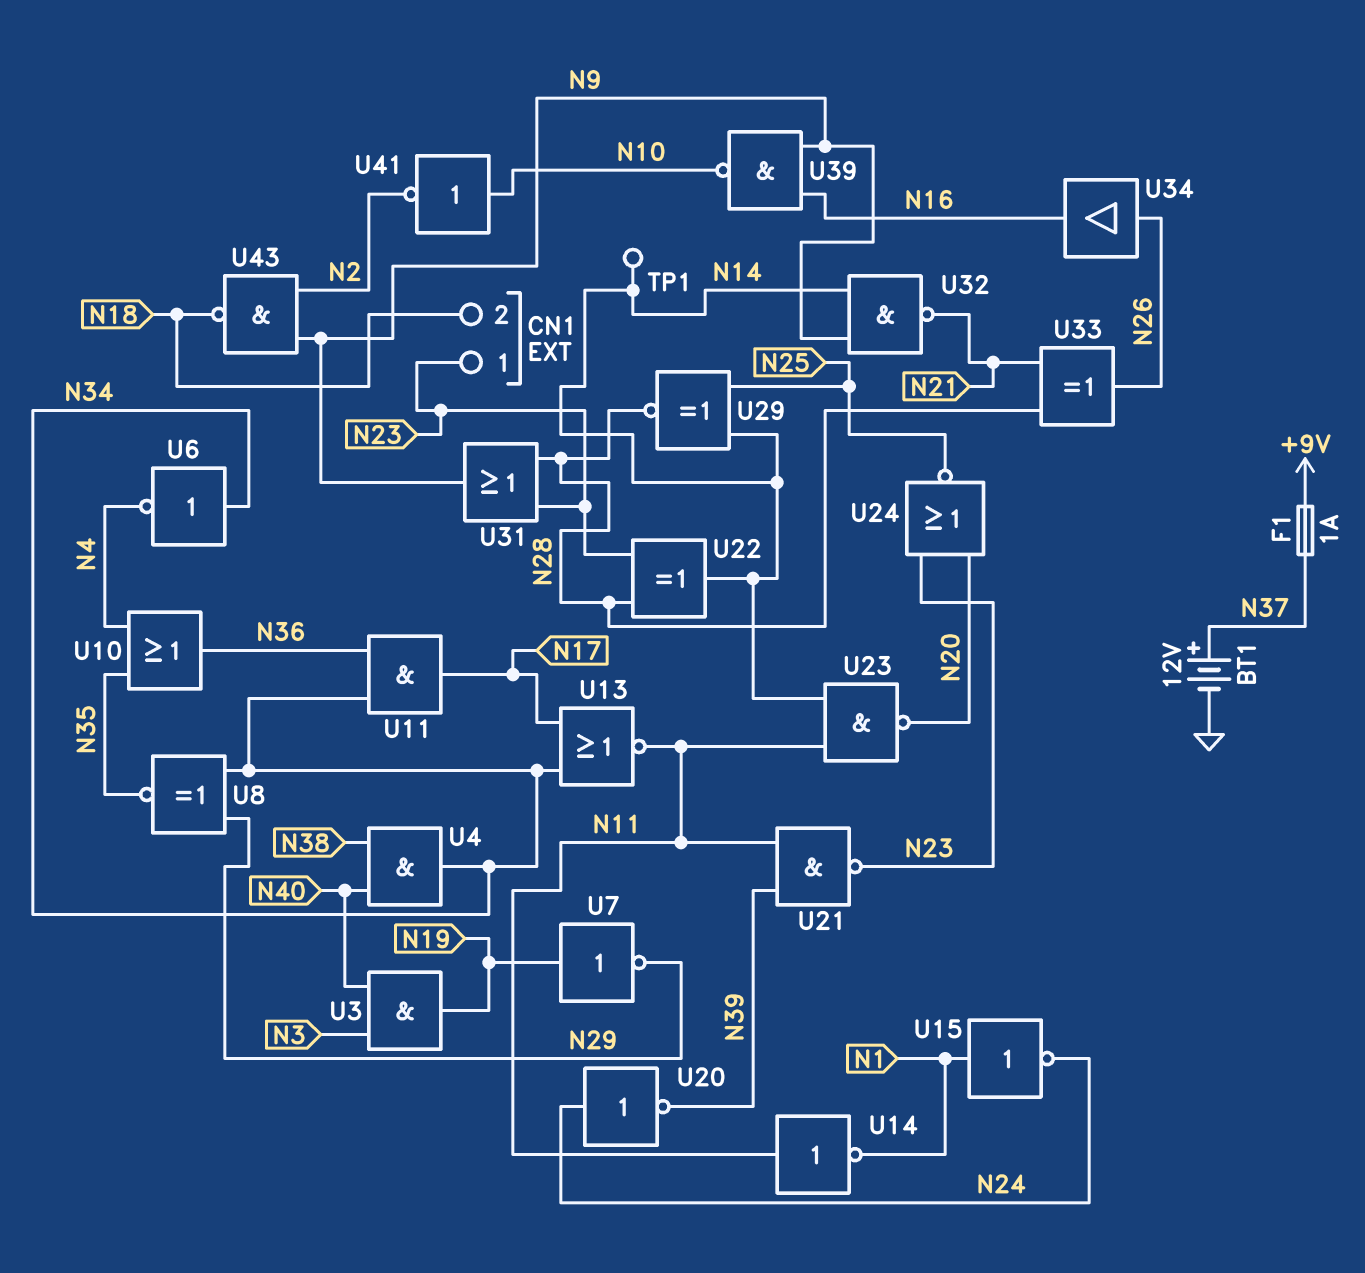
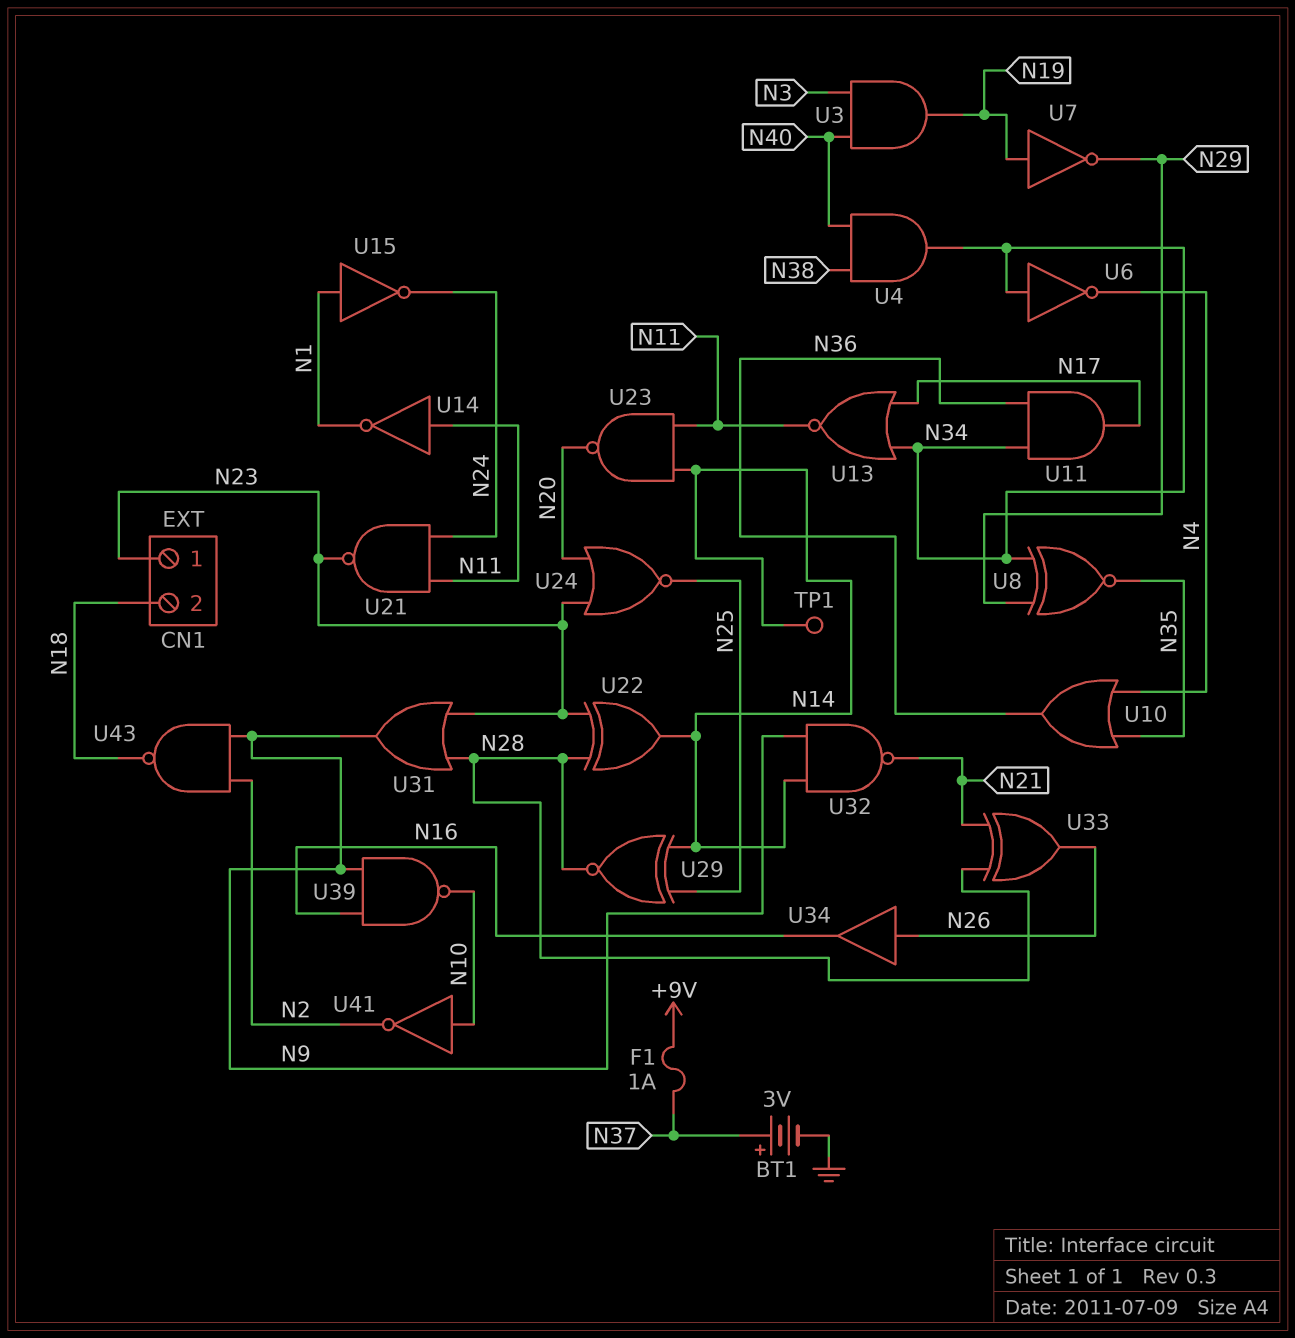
BT1: 12V (plus N37, minus GND) -> 3V (plus N37, minus GND)
U20: NOT (in N24, out N39) -> none
U21: NAND (in N11, in N39, out N23) -> NAND (in N11, in N24, out N23)

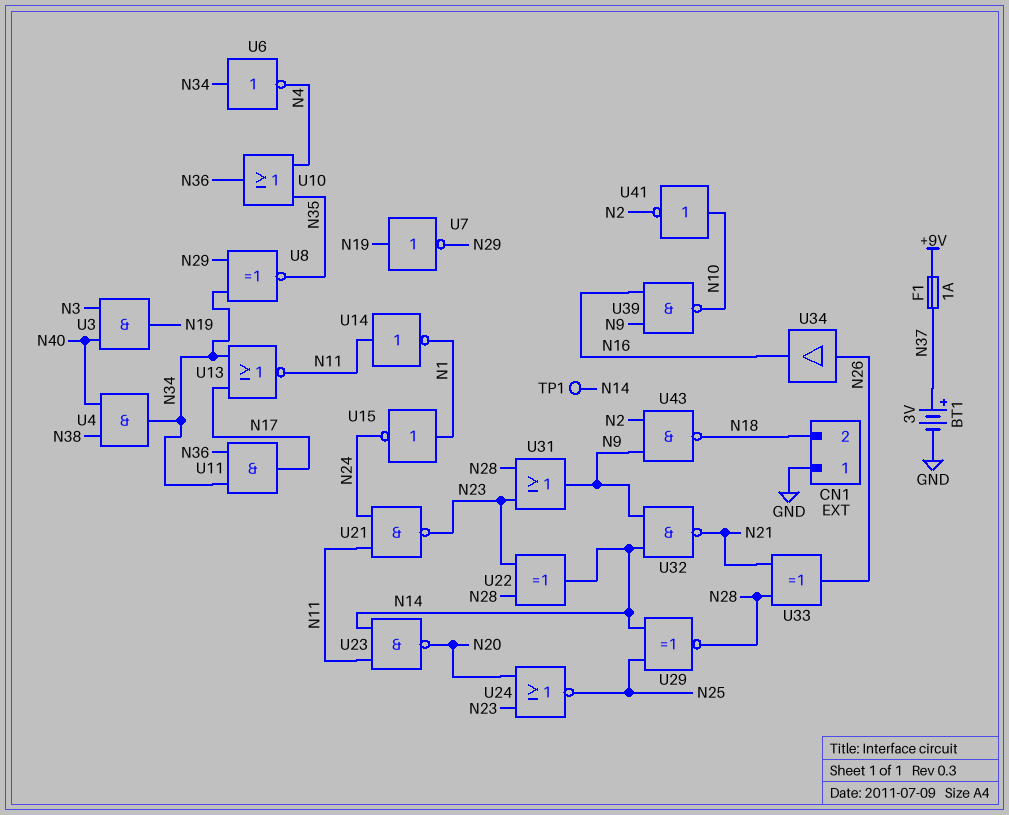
CN1 pin 1: N23 -> GND

